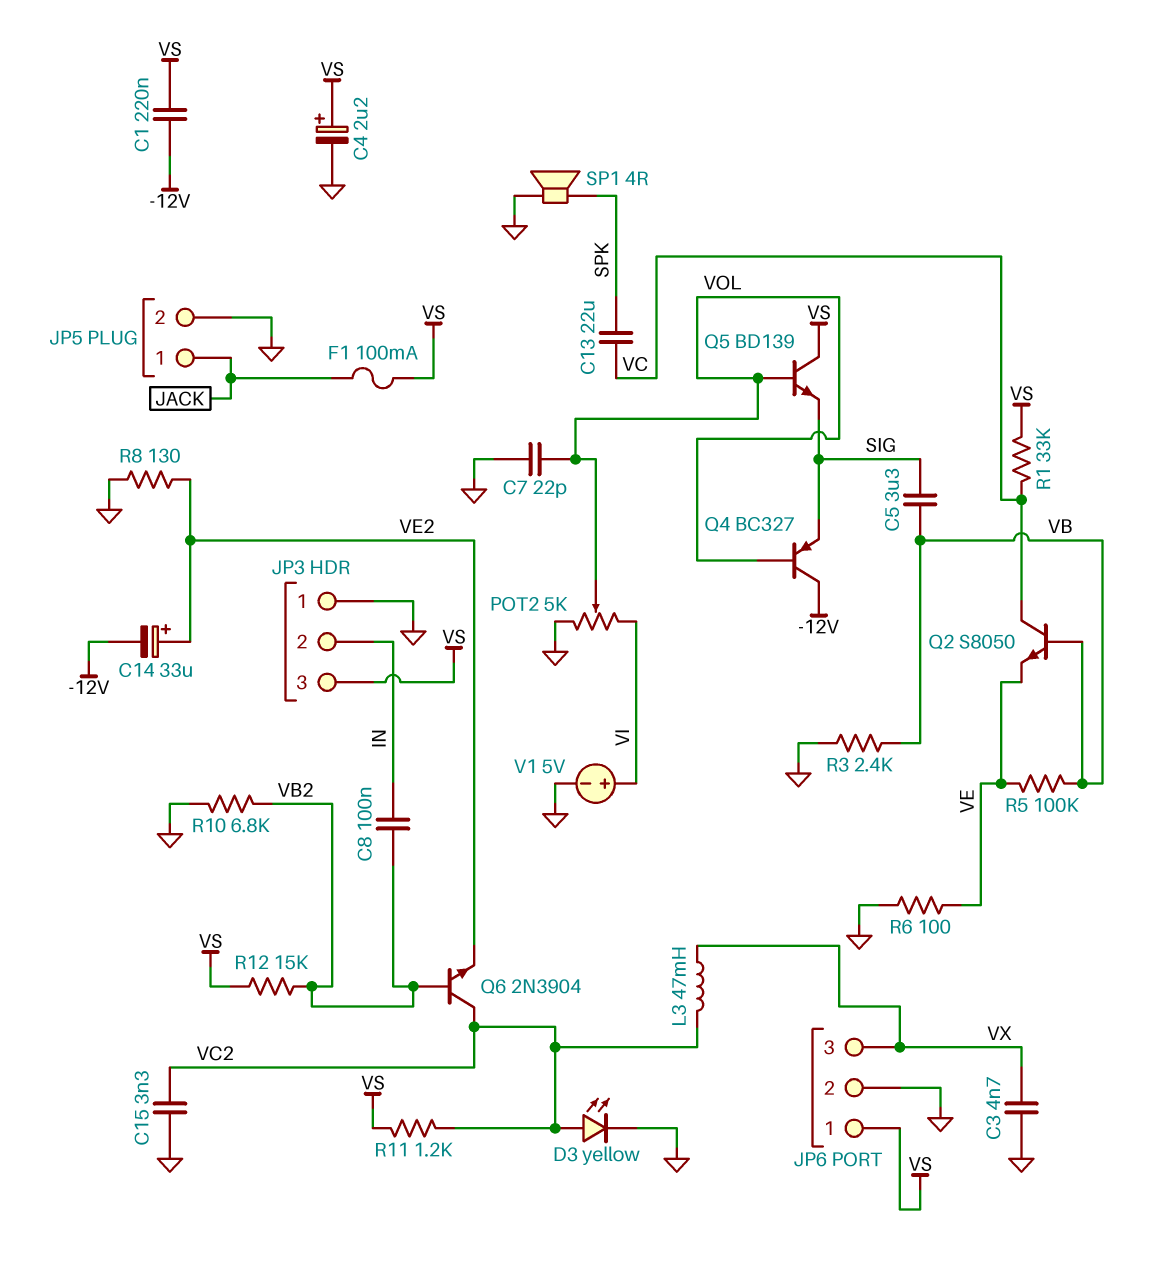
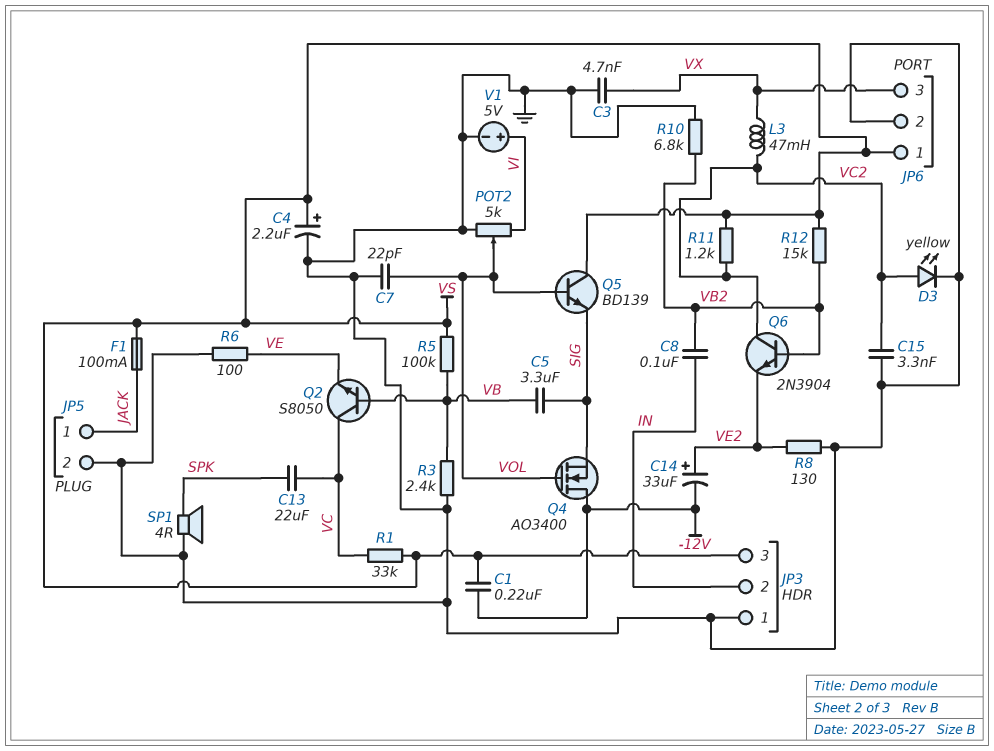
Q4: PNP BC327 (B VOL, C -12V, E SIG) -> NMOS AO3400 (G VOL, D -12V, S SIG)
R5: 100k (VB, VE) -> 100k (VB, VS)

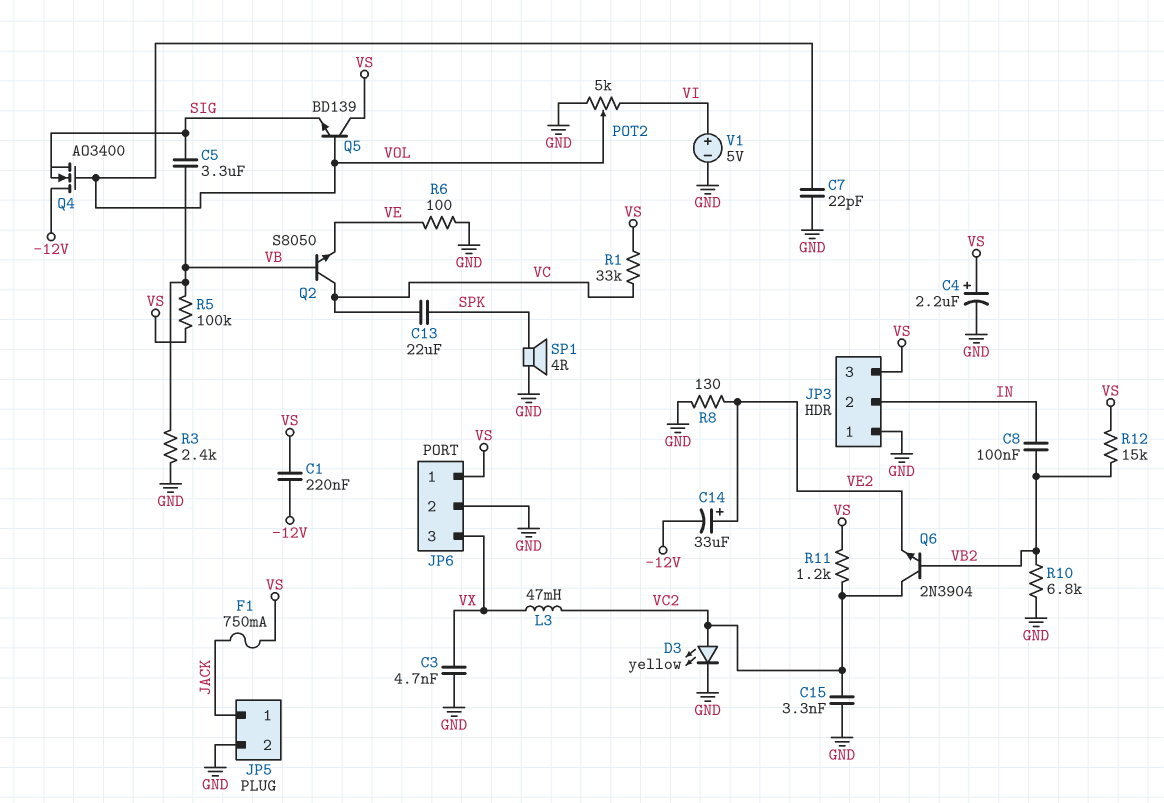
F1: 100mA (JACK, VS) -> 750mA (JACK, VS)

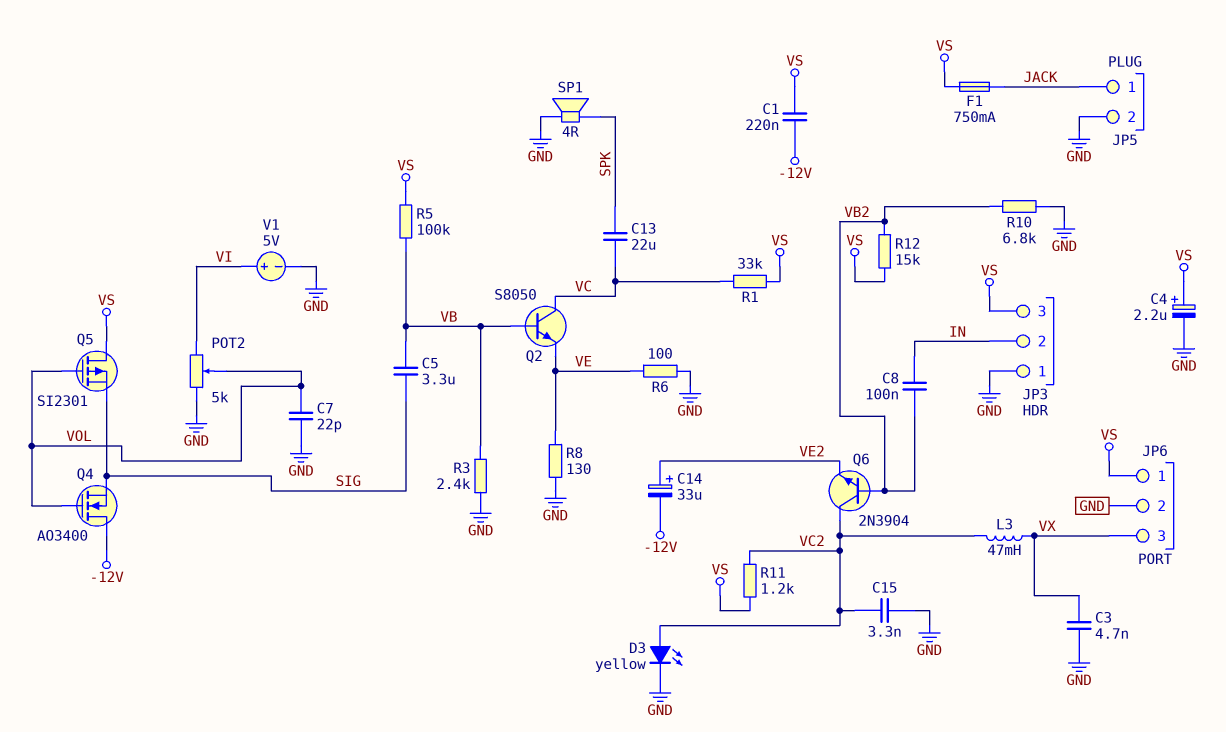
Q5: NPN BD139 (B VOL, C VS, E SIG) -> PMOS SI2301 (G VOL, D VS, S SIG)
R8: 130 (GND, VE2) -> 130 (GND, VE)

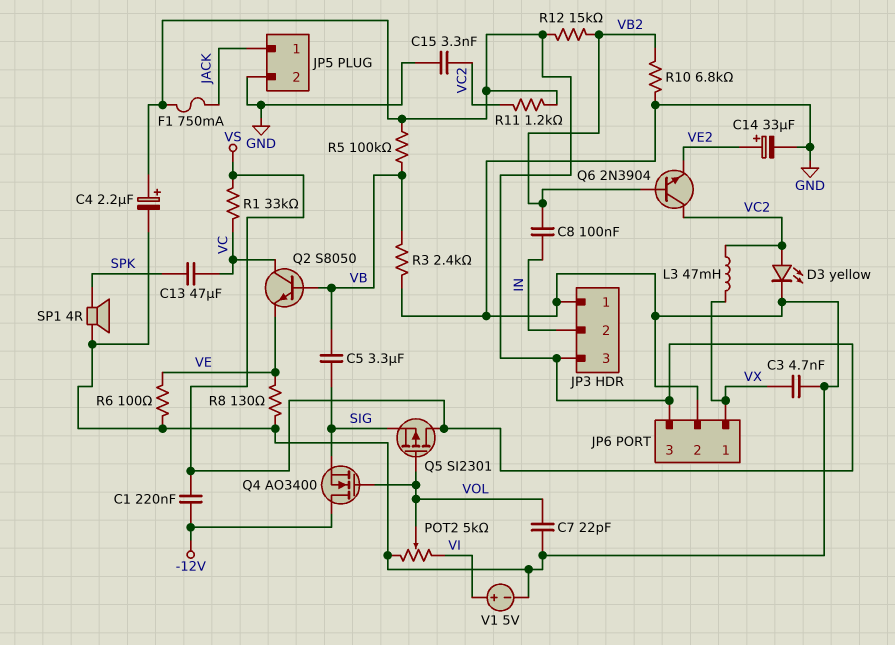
C13: 22uF (SPK, VC) -> 47uF (SPK, VC)
C14: 33uF (plus VE2, minus -12V) -> 33uF (plus VE2, minus GND)
JP6 pin 1: VS -> VX
JP6 pin 3: VX -> VS

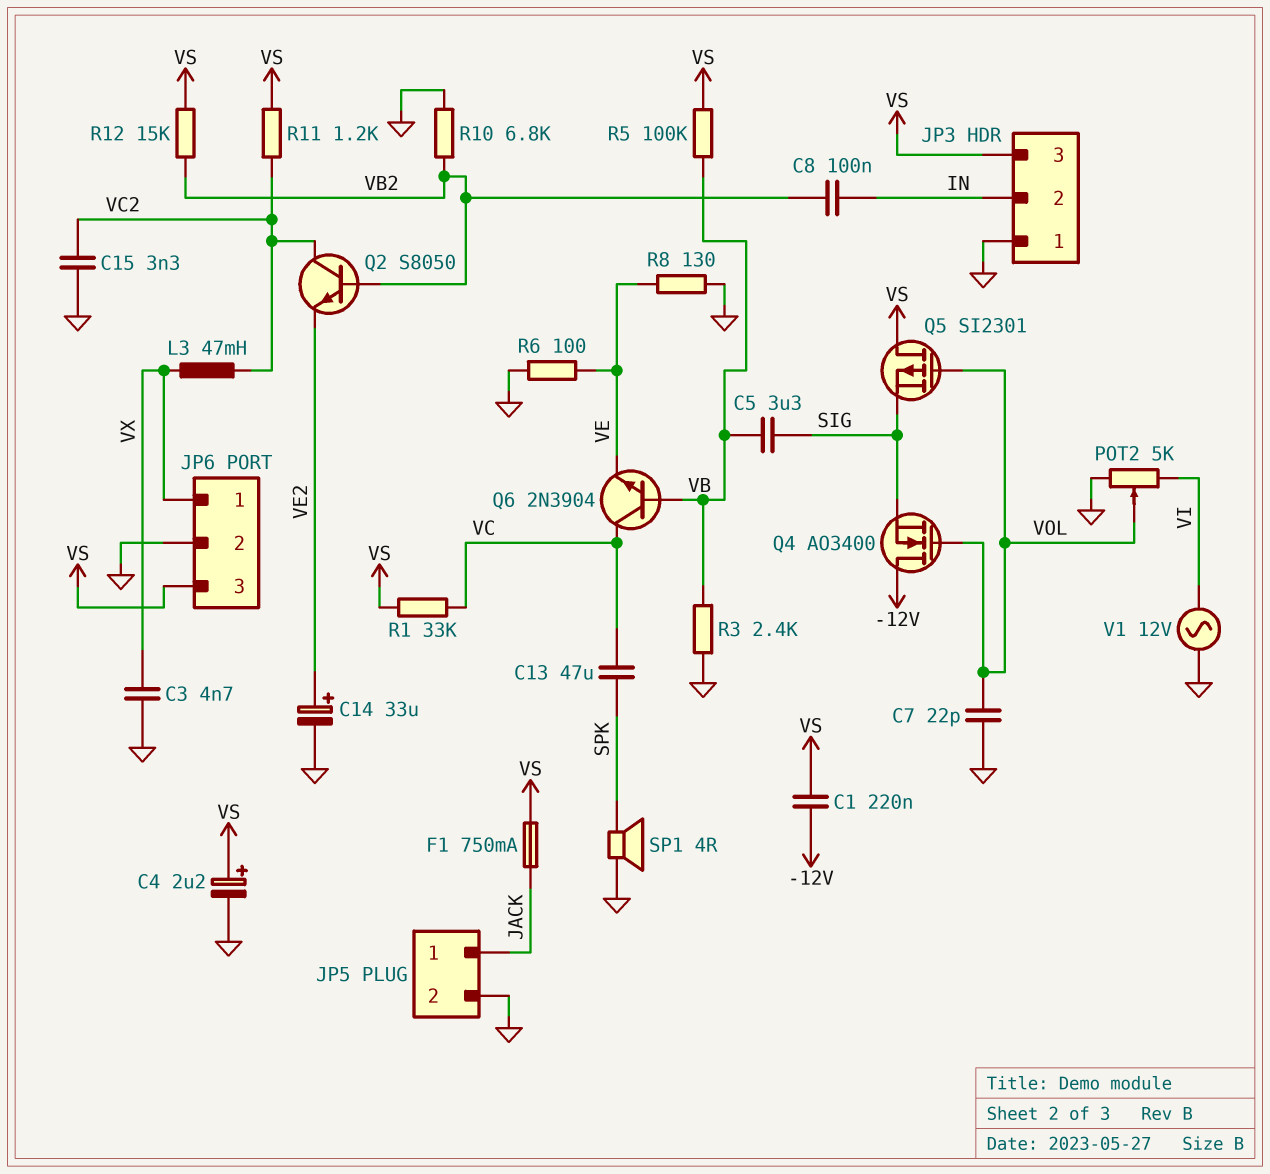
D3: LED yellow (A VC2, K GND) -> none
Q2: NPN S8050 (B VB, C VC, E VE) -> NPN S8050 (B VB2, C VC2, E VE2)
Q6: NPN 2N3904 (B VB2, C VC2, E VE2) -> NPN 2N3904 (B VB, C VC, E VE)
V1: 5V (plus VI, minus GND) -> AC 12V (GND, VI)

